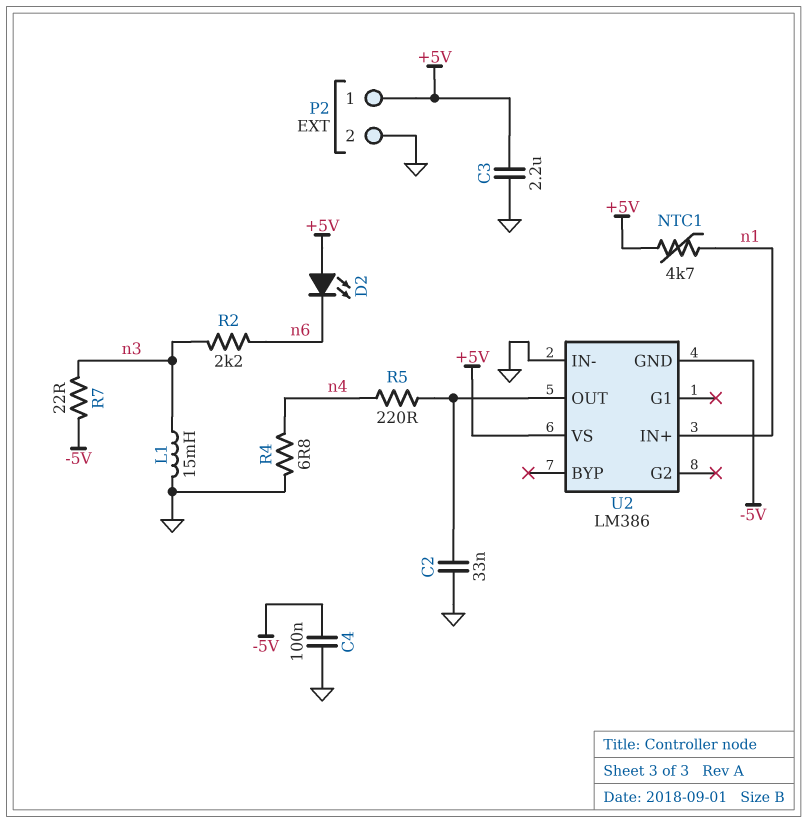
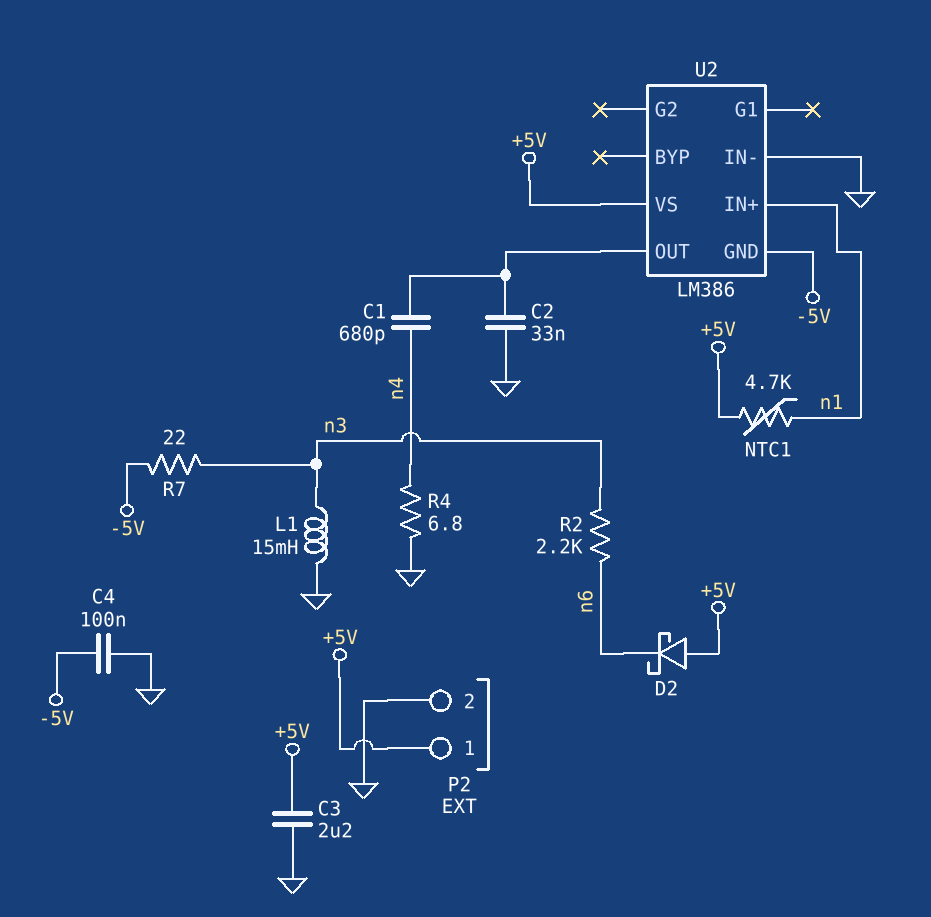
C1: none -> 680pF (U2/OUT, n4)
D2: LED (A +5V, K n6) -> schottky (A +5V, K n6)
R5: 220 (U2/OUT, n4) -> none

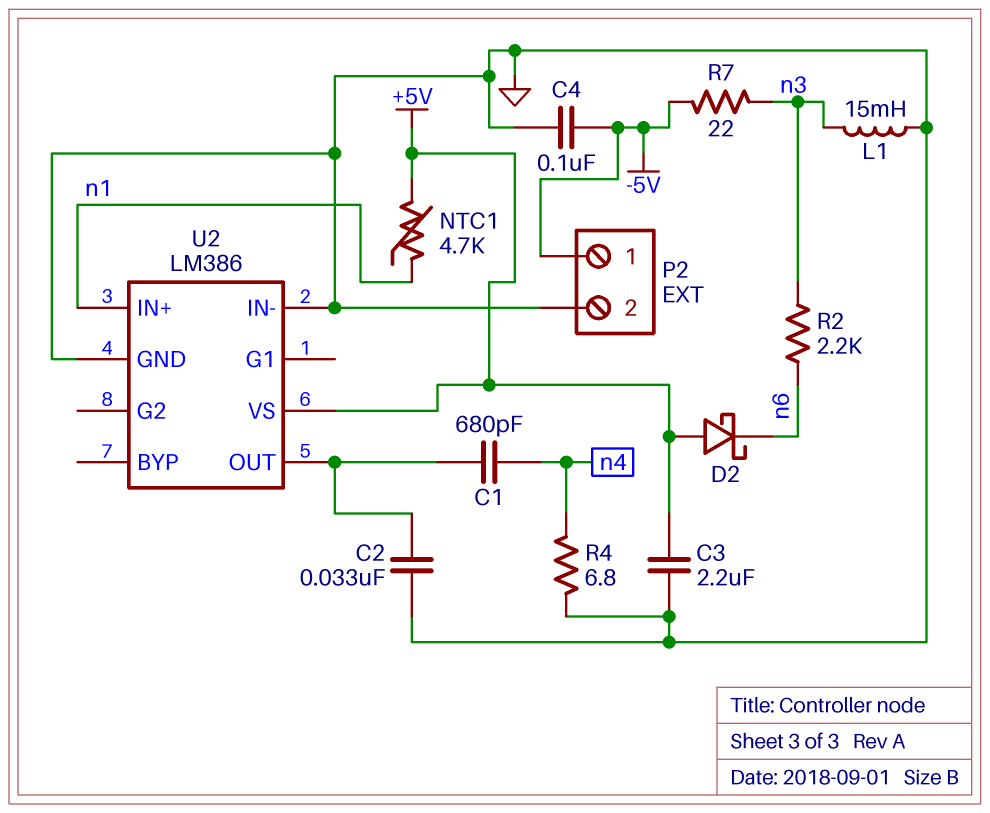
P2 pin 1: +5V -> -5V
U2 pin GND: -5V -> GND

